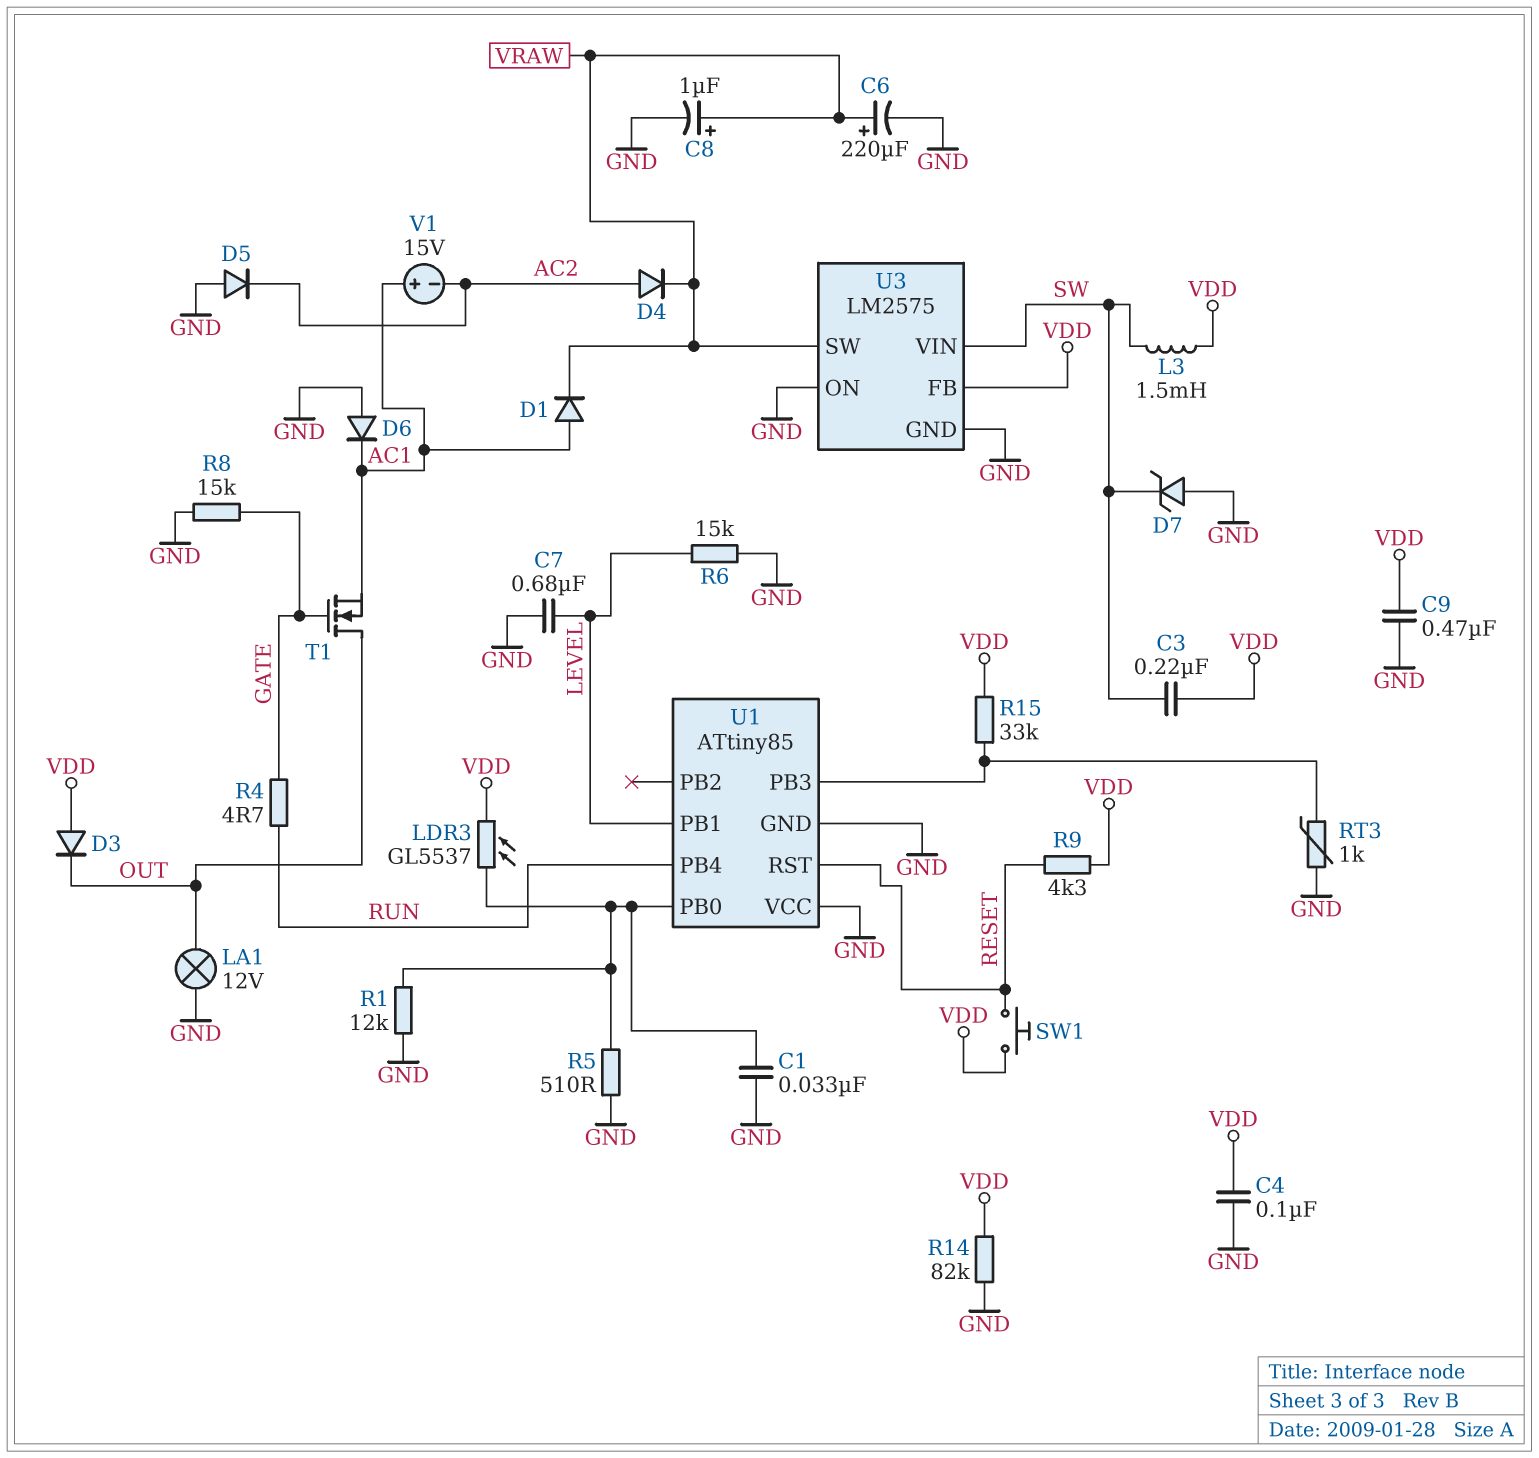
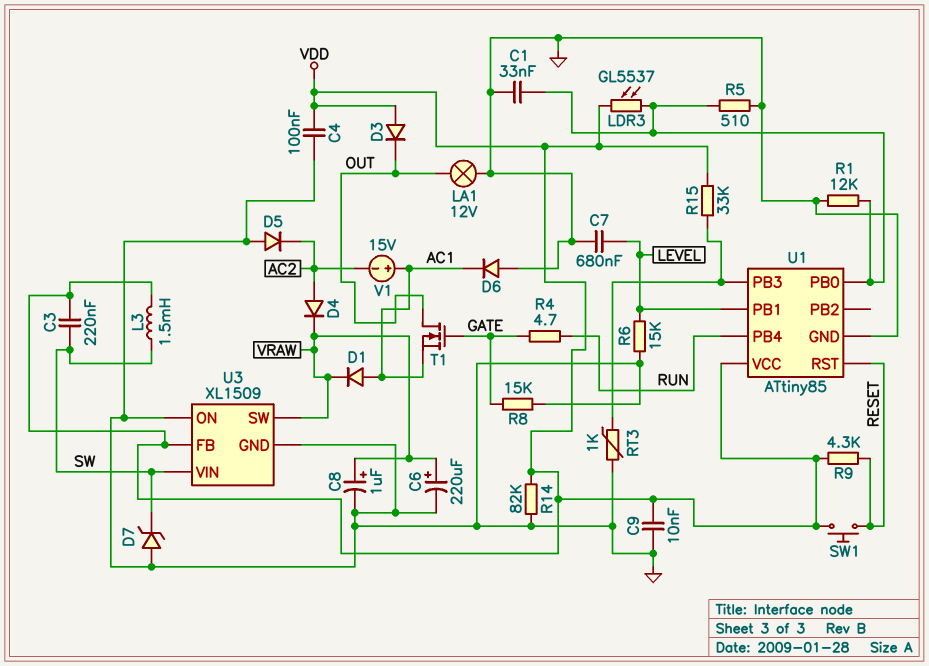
C9: 470nF (GND, VDD) -> 10nF (GND, VDD)
U1 pin VCC: GND -> VDD
U3: LM2575 -> XL1509

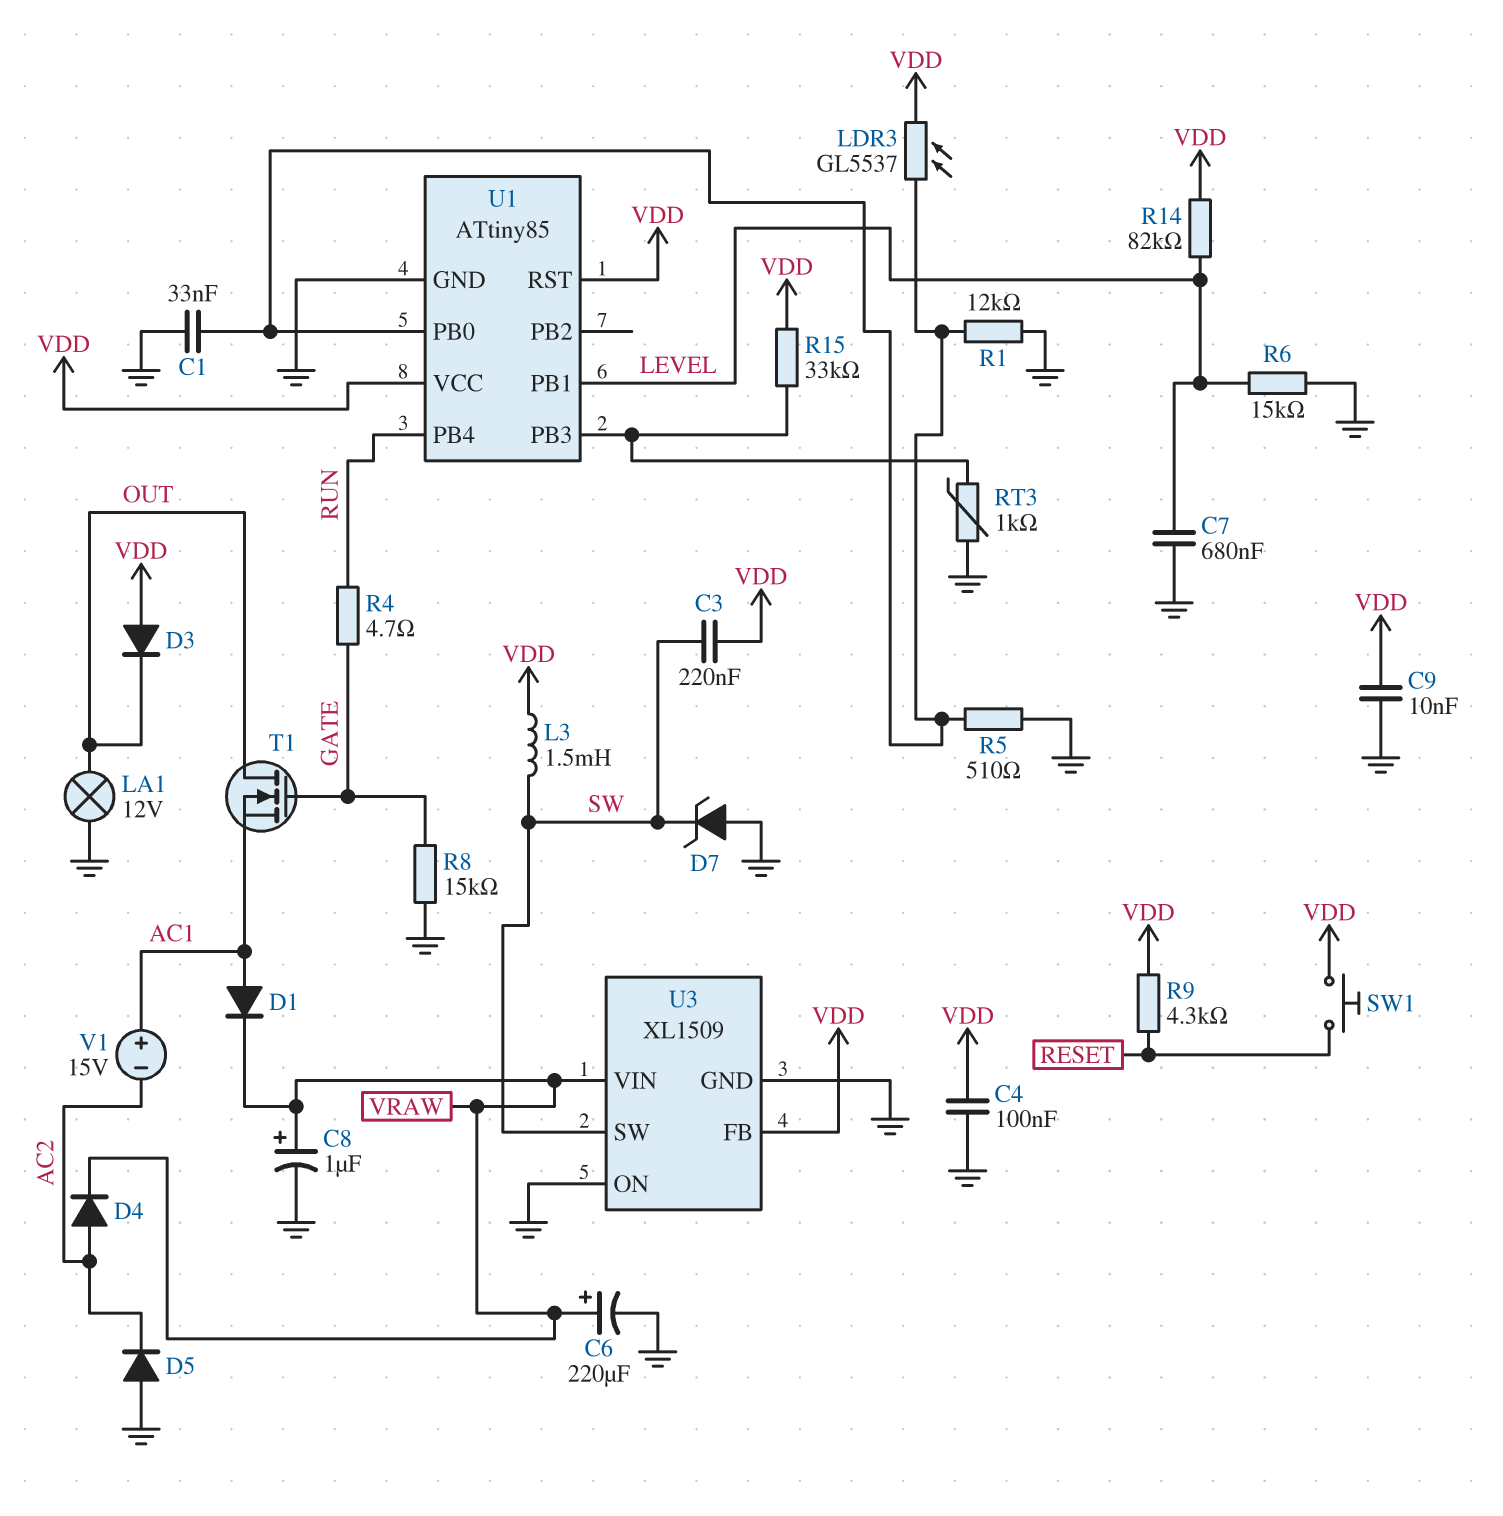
D6: diode (A GND, K AC1) -> none
R14: 82k (GND, VDD) -> 82k (LEVEL, VDD)
U1 pin RST: RESET -> VDD
U3 pin SW: VRAW -> SW
U3 pin VIN: SW -> VRAW

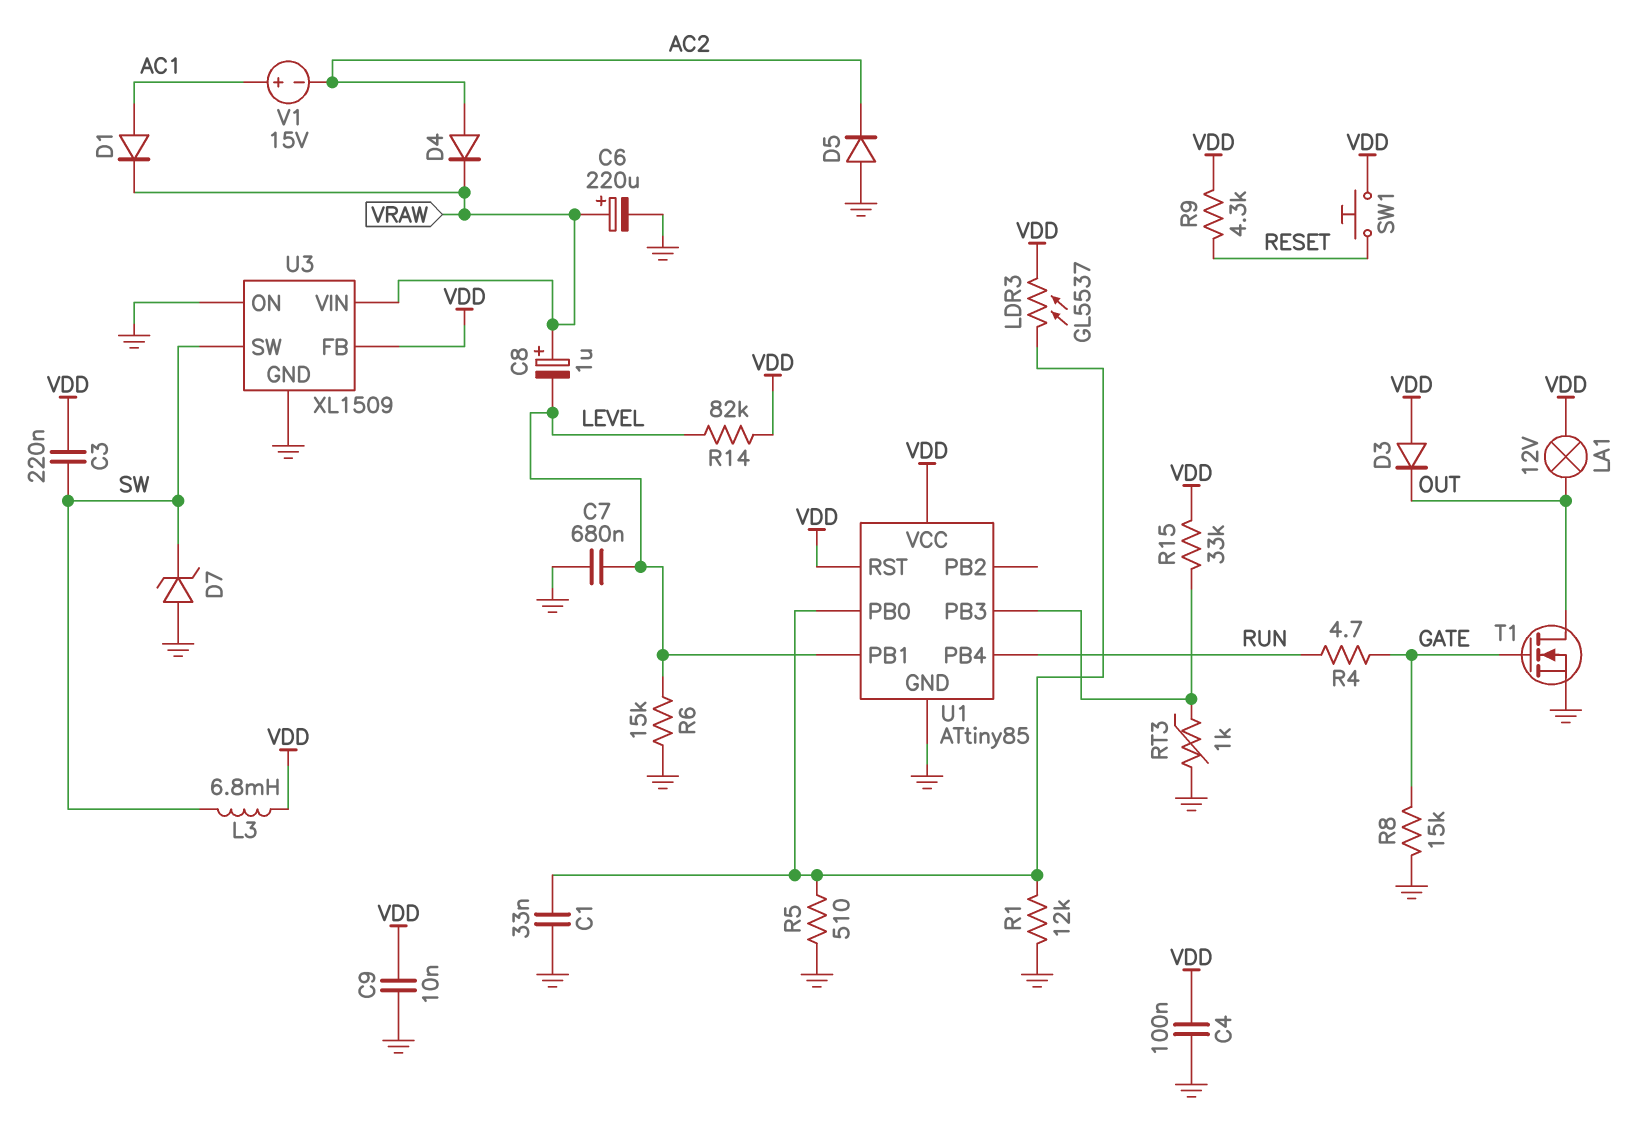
C8: 1uF (plus VRAW, minus GND) -> 1uF (plus VRAW, minus LEVEL)
L3: 1.5mH (SW, VDD) -> 6.8mH (SW, VDD)
LA1: lamp 12V (GND, OUT) -> lamp 12V (OUT, VDD)
T1: NMOS (G GATE, D OUT, S AC1) -> NMOS (G GATE, D OUT, S GND)

